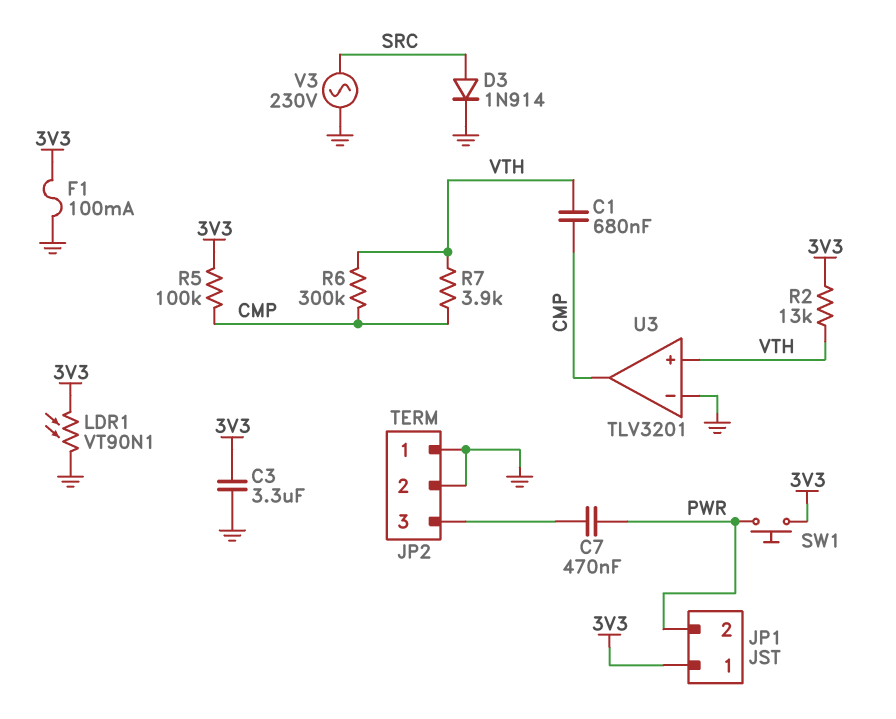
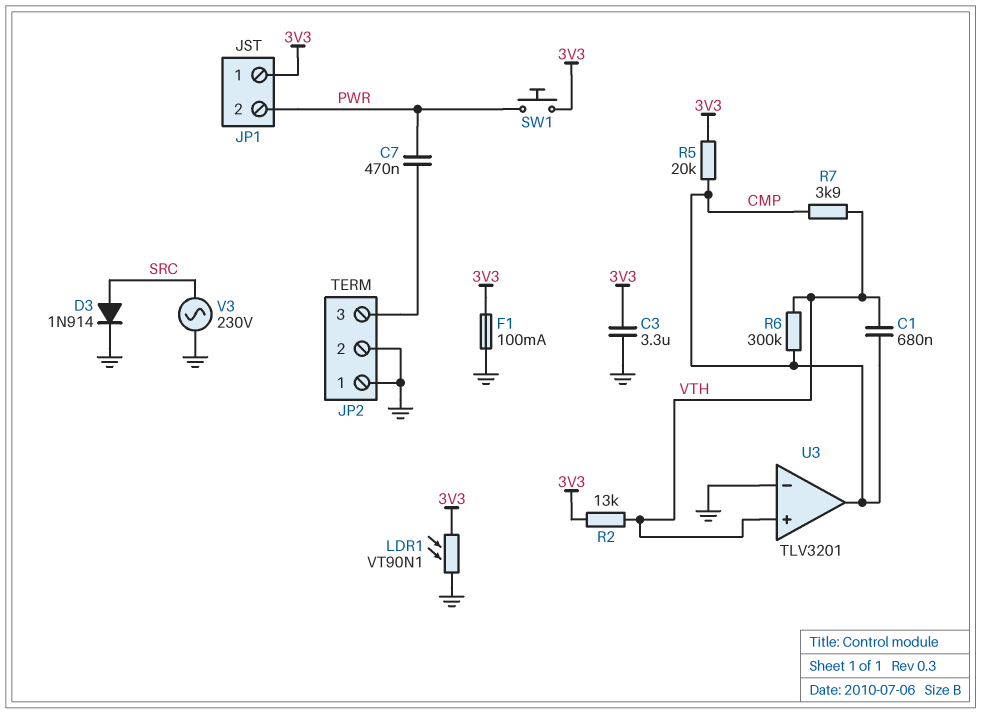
R5: 100k (3V3, CMP) -> 20k (3V3, CMP)

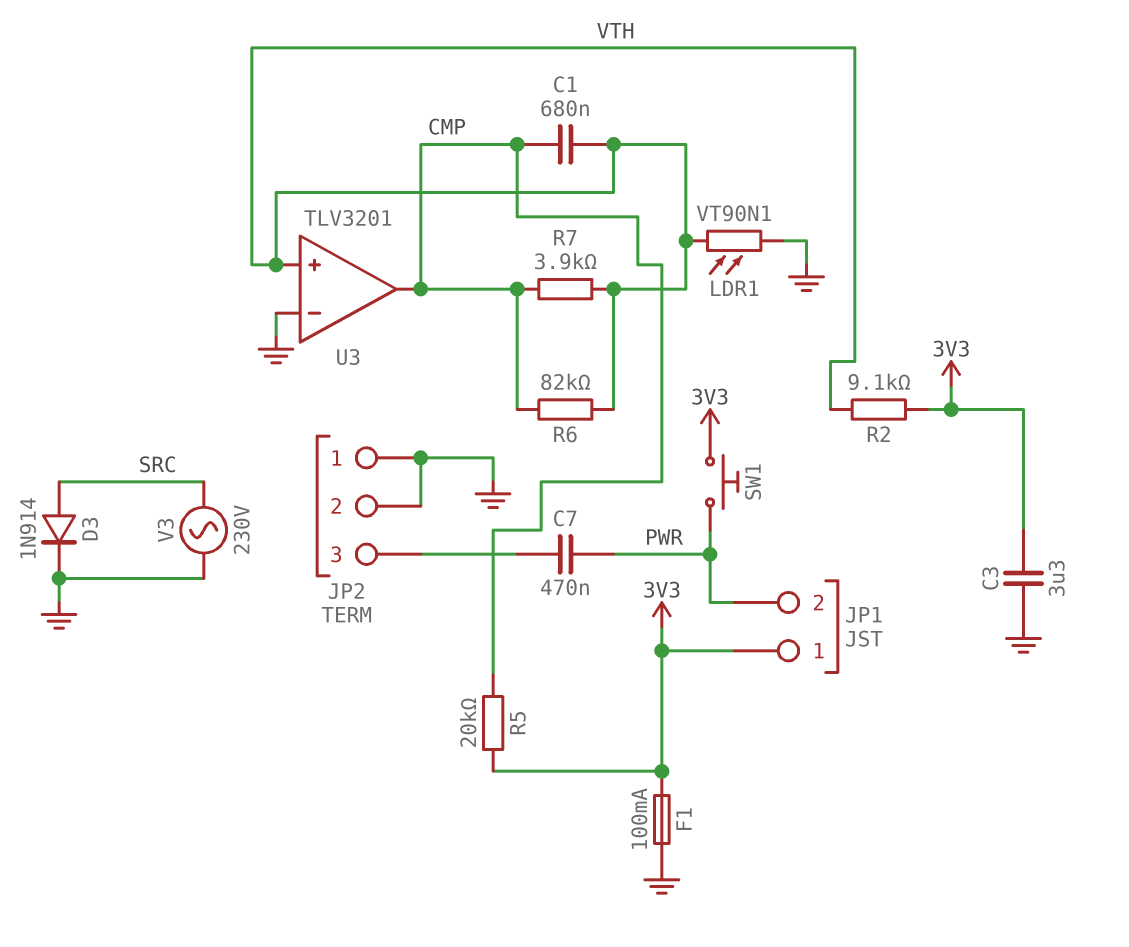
LDR1: VT90N1 (3V3, GND) -> VT90N1 (GND, VTH)
R2: 13k (3V3, VTH) -> 9.1k (3V3, VTH)
R6: 300k (CMP, VTH) -> 82k (CMP, VTH)

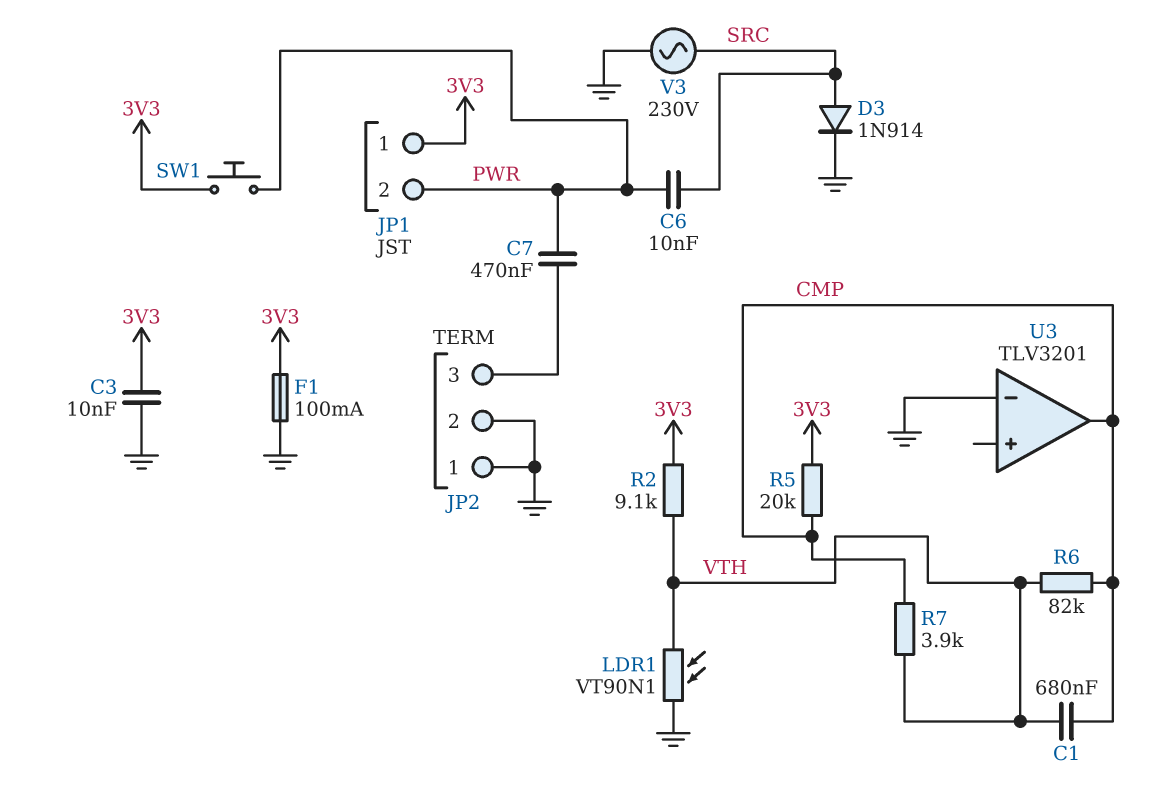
C3: 3.3uF (3V3, GND) -> 10nF (3V3, GND)
C6: none -> 10nF (PWR, SRC)
U3 pin in+: VTH -> none

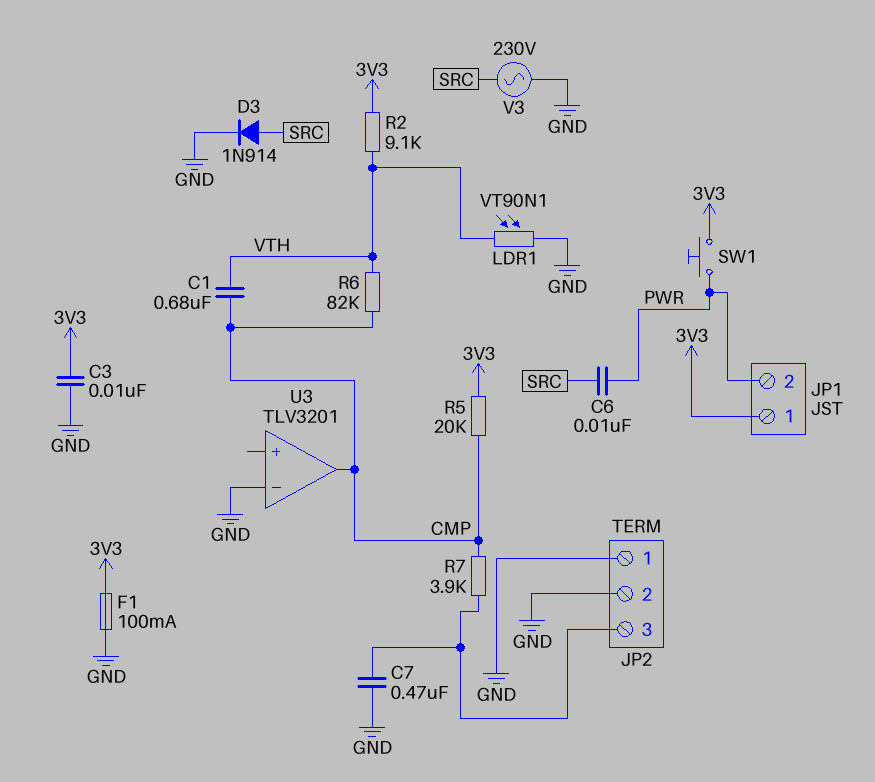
C7: 470nF (JP2/3, PWR) -> 470nF (GND, JP2/3)
R7: 3.9k (CMP, VTH) -> 3.9k (CMP, JP2/3)

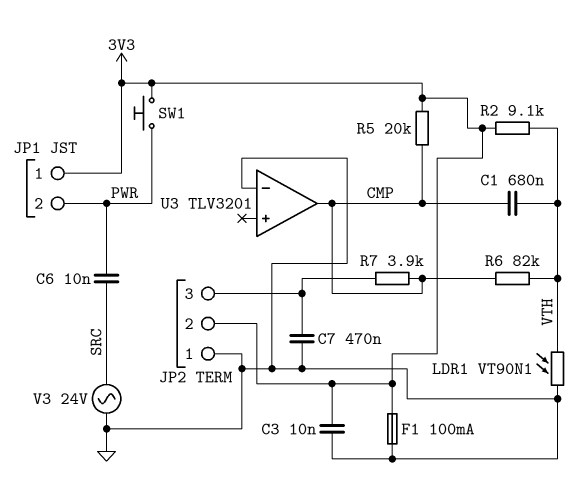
D3: diode 1N914 (A SRC, K GND) -> none
JP2 pin 2: GND -> 3V3
V3: AC 230V (GND, SRC) -> AC 24V (GND, SRC)

